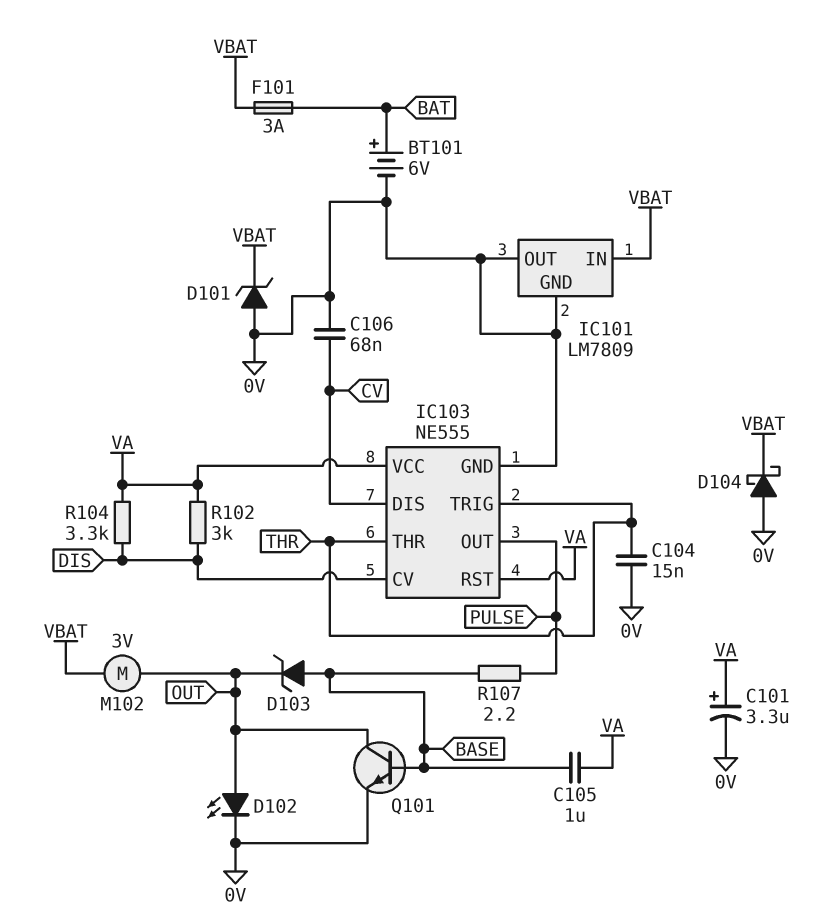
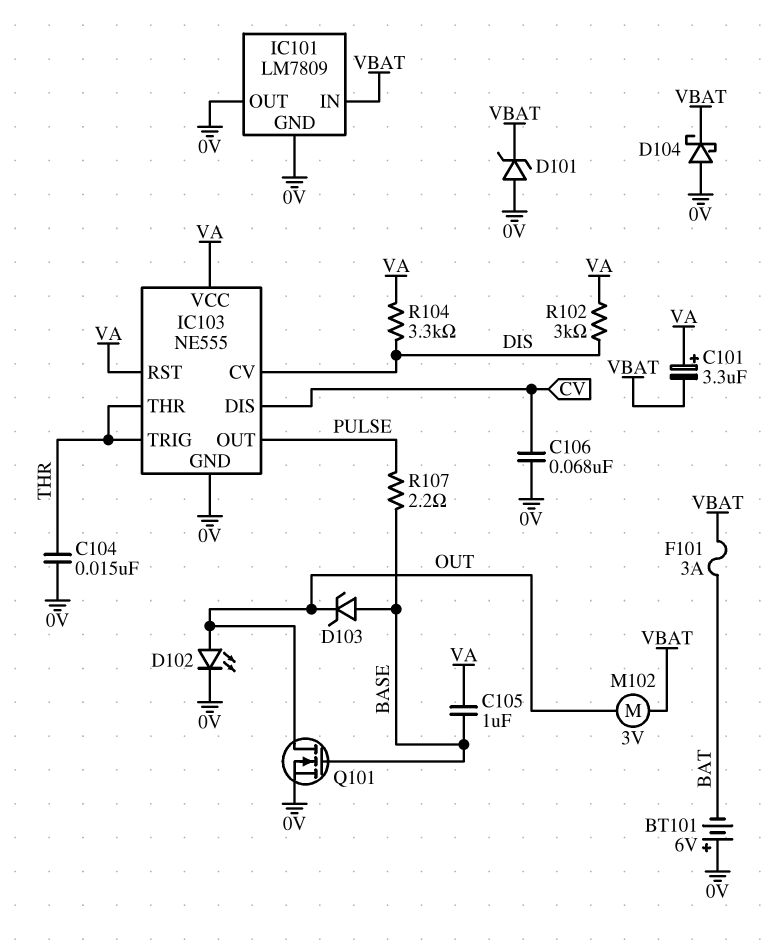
BT101: 6V (plus BAT, minus 0V) -> 6V (plus 0V, minus BAT)
C101: 3.3uF (plus VA, minus 0V) -> 3.3uF (plus VA, minus VBAT)
Q101: NPN (B BASE, C OUT, E 0V) -> NMOS (G BASE, D OUT, S 0V)

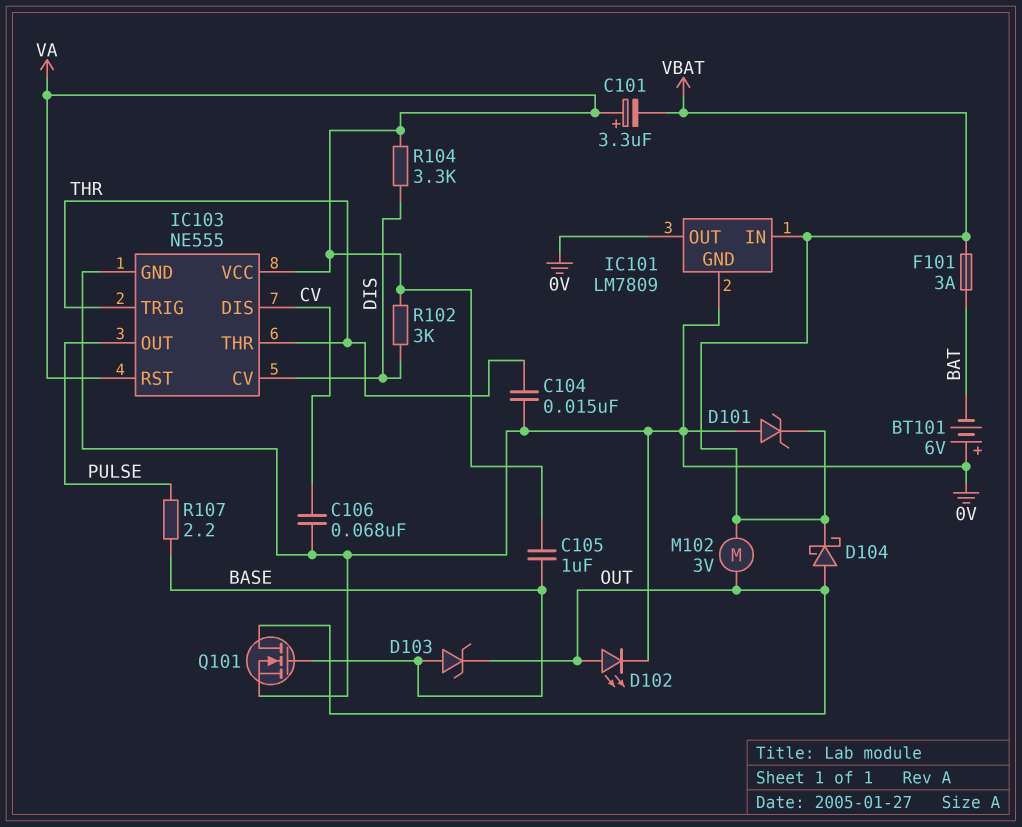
D104: schottky (A 0V, K VBAT) -> schottky (A OUT, K VBAT)

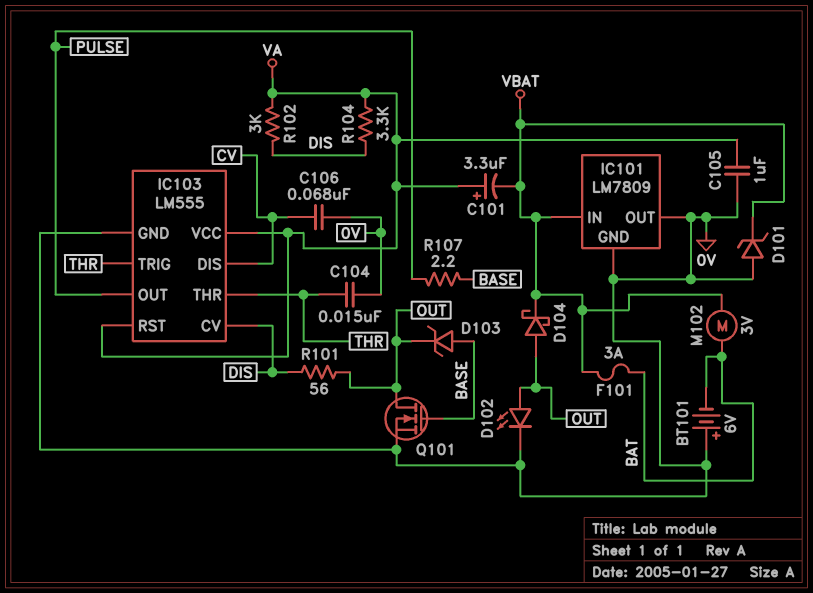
C105: 1uF (BASE, VA) -> 1uF (0V, VA)
IC103: NE555 -> LM555
M102: motor 3V (OUT, VBAT) -> motor 3V (BAT, VBAT)
R101: none -> 56 (DIS, OUT)

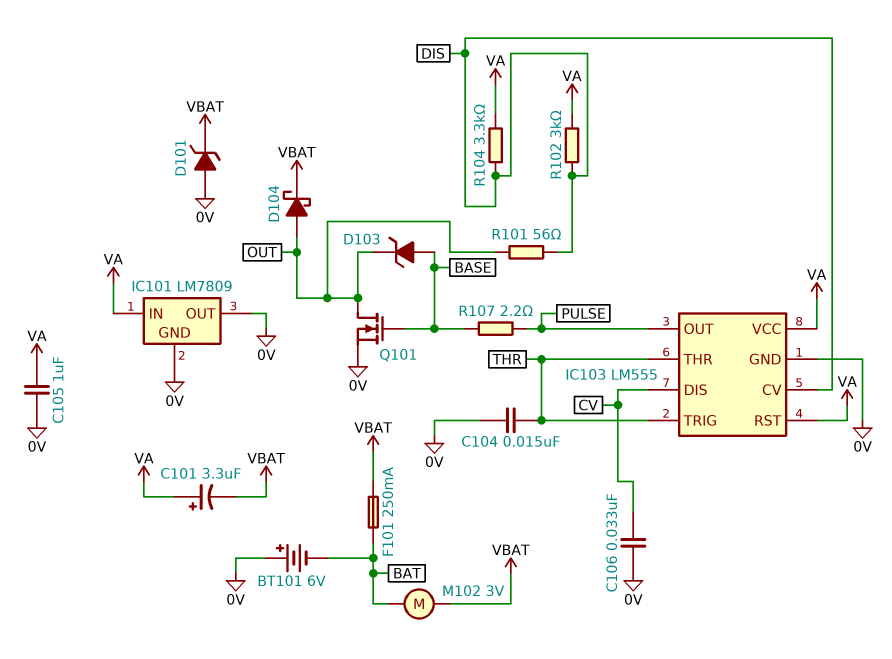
C106: 68nF (0V, CV) -> 33nF (0V, CV)
D102: LED (A OUT, K 0V) -> none
F101: 3A (BAT, VBAT) -> 250mA (BAT, VBAT)
IC101 pin IN: VBAT -> VA

